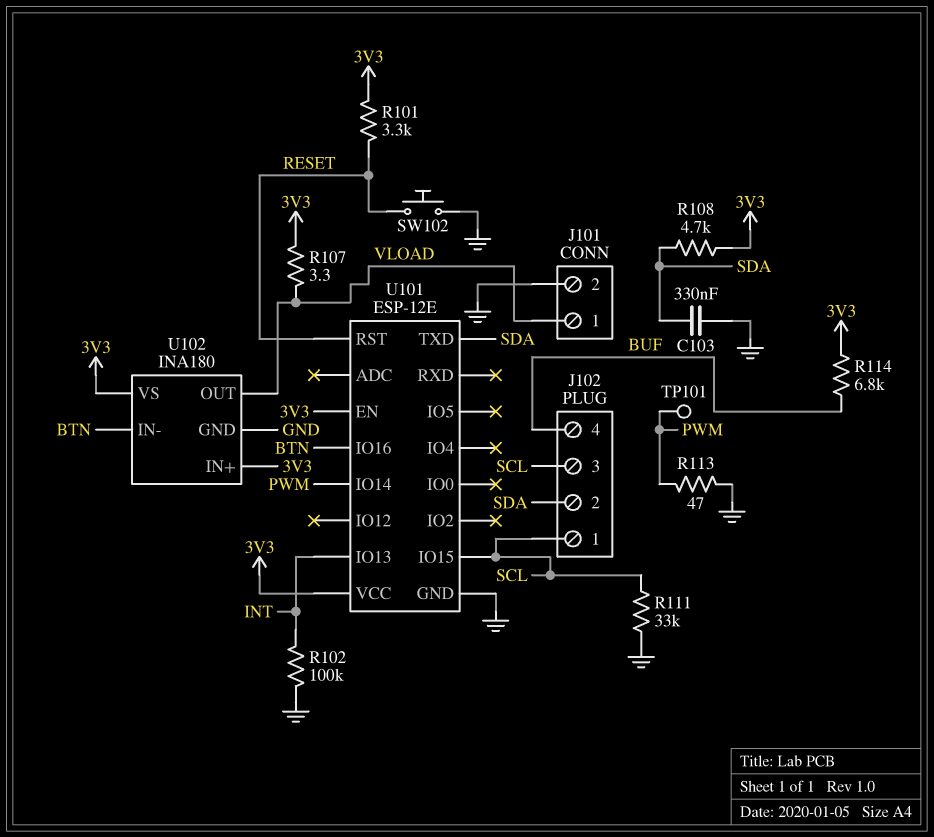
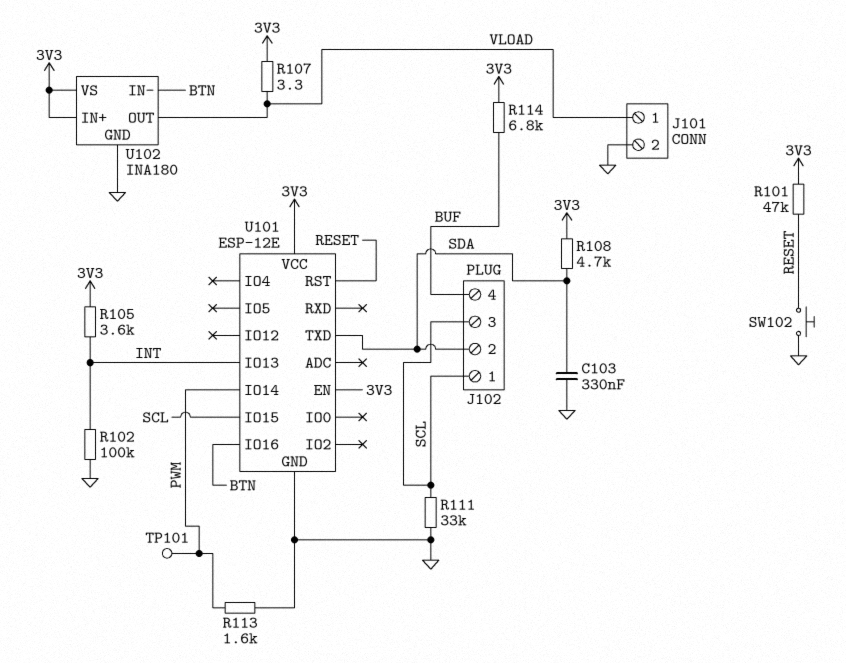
R101: 3.3k (3V3, RESET) -> 47k (3V3, RESET)
R105: none -> 3.6k (3V3, INT)
R113: 47 (GND, PWM) -> 1.6k (GND, PWM)

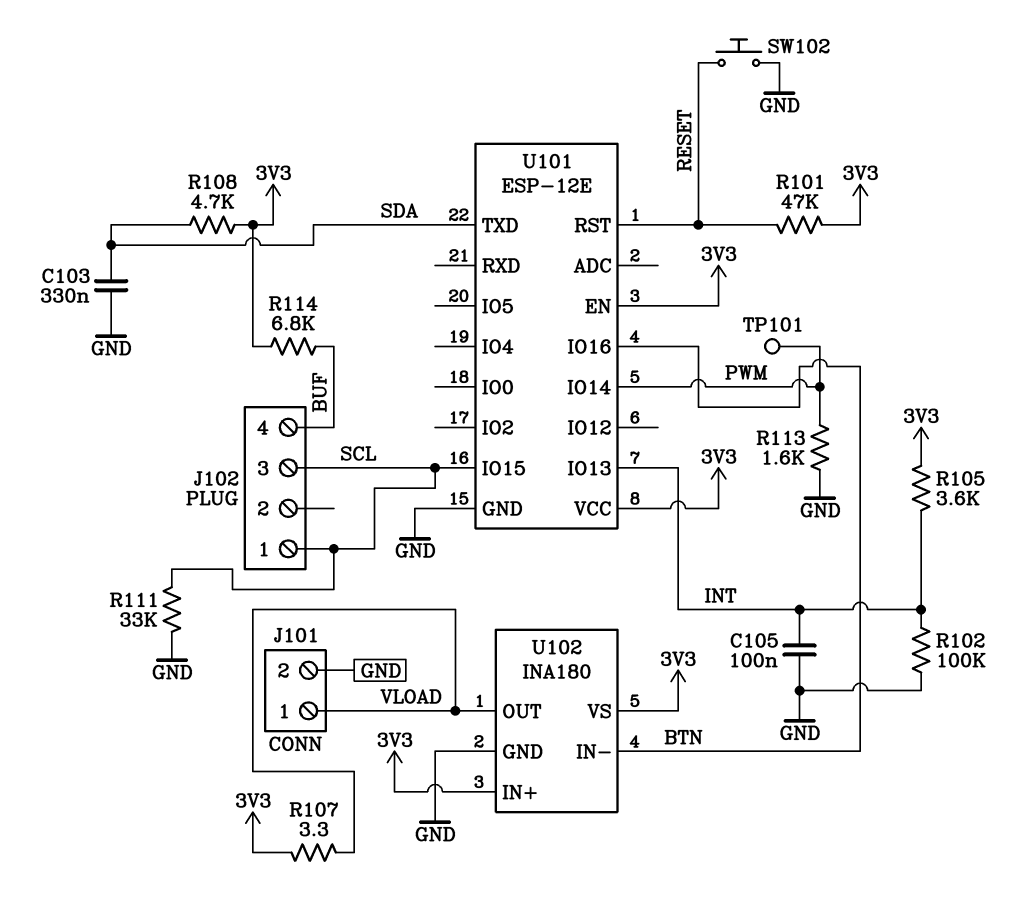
C105: none -> 100nF (GND, INT)
J102 pin 2: SDA -> none

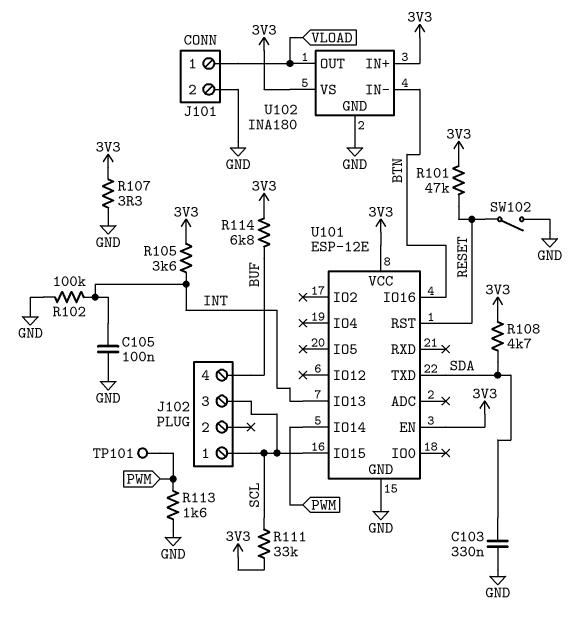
R107: 3.3 (3V3, VLOAD) -> 3.3 (3V3, GND)
R111: 33k (GND, SCL) -> 33k (3V3, SCL)
SW102: button (GND, RESET) -> switch (GND, RESET)

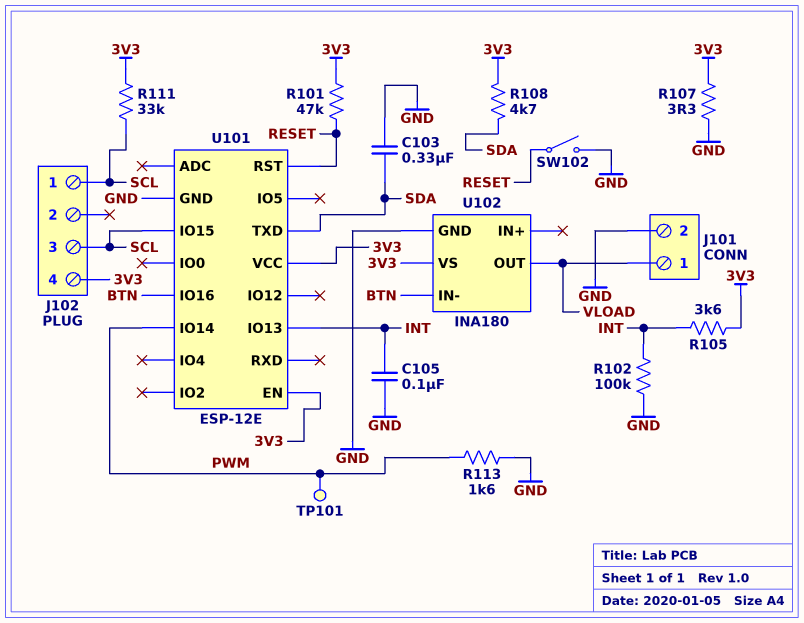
J102 pin 4: BUF -> 3V3
R114: 6.8k (3V3, BUF) -> none
U102 pin IN+: 3V3 -> none

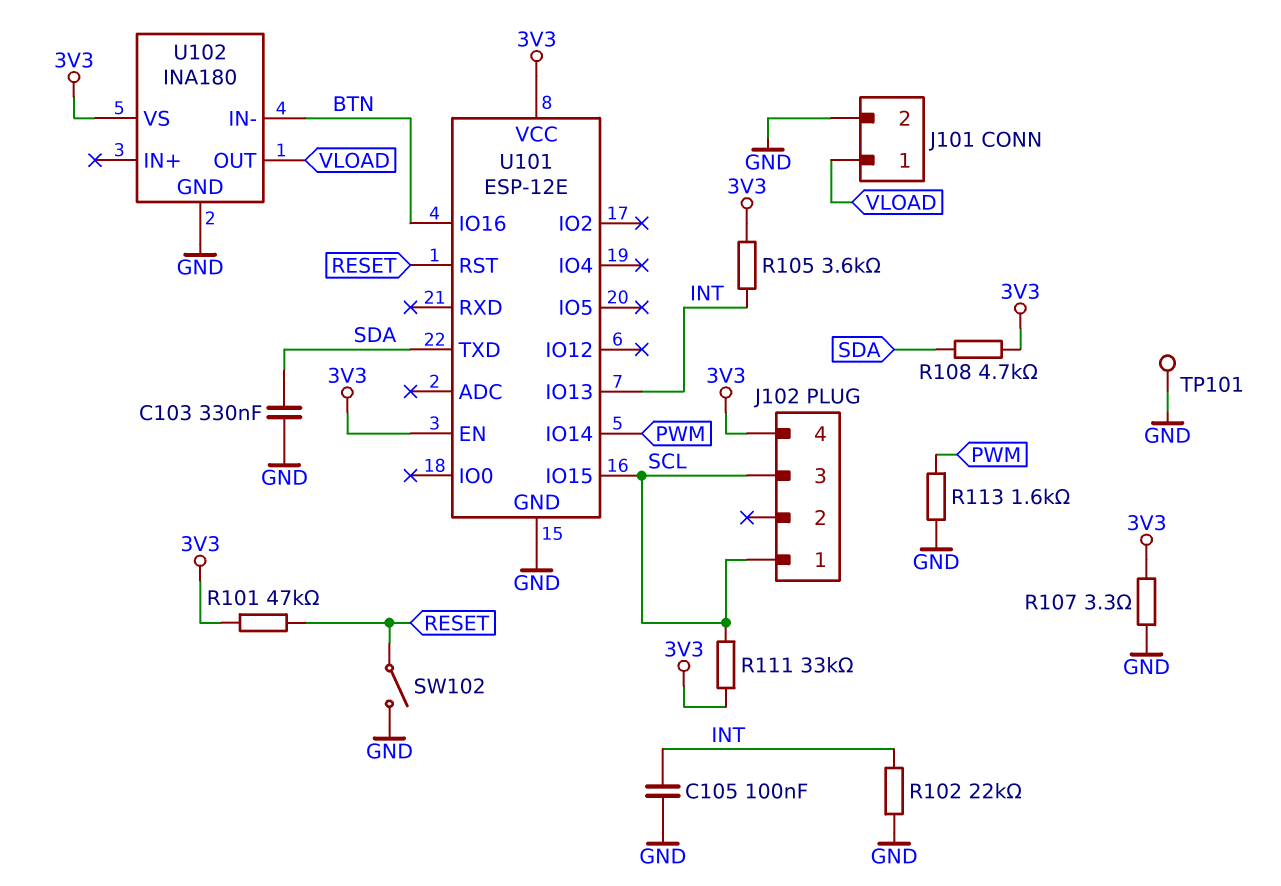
R102: 100k (GND, INT) -> 22k (GND, INT)
TP101: test point (PWM) -> test point (GND)

